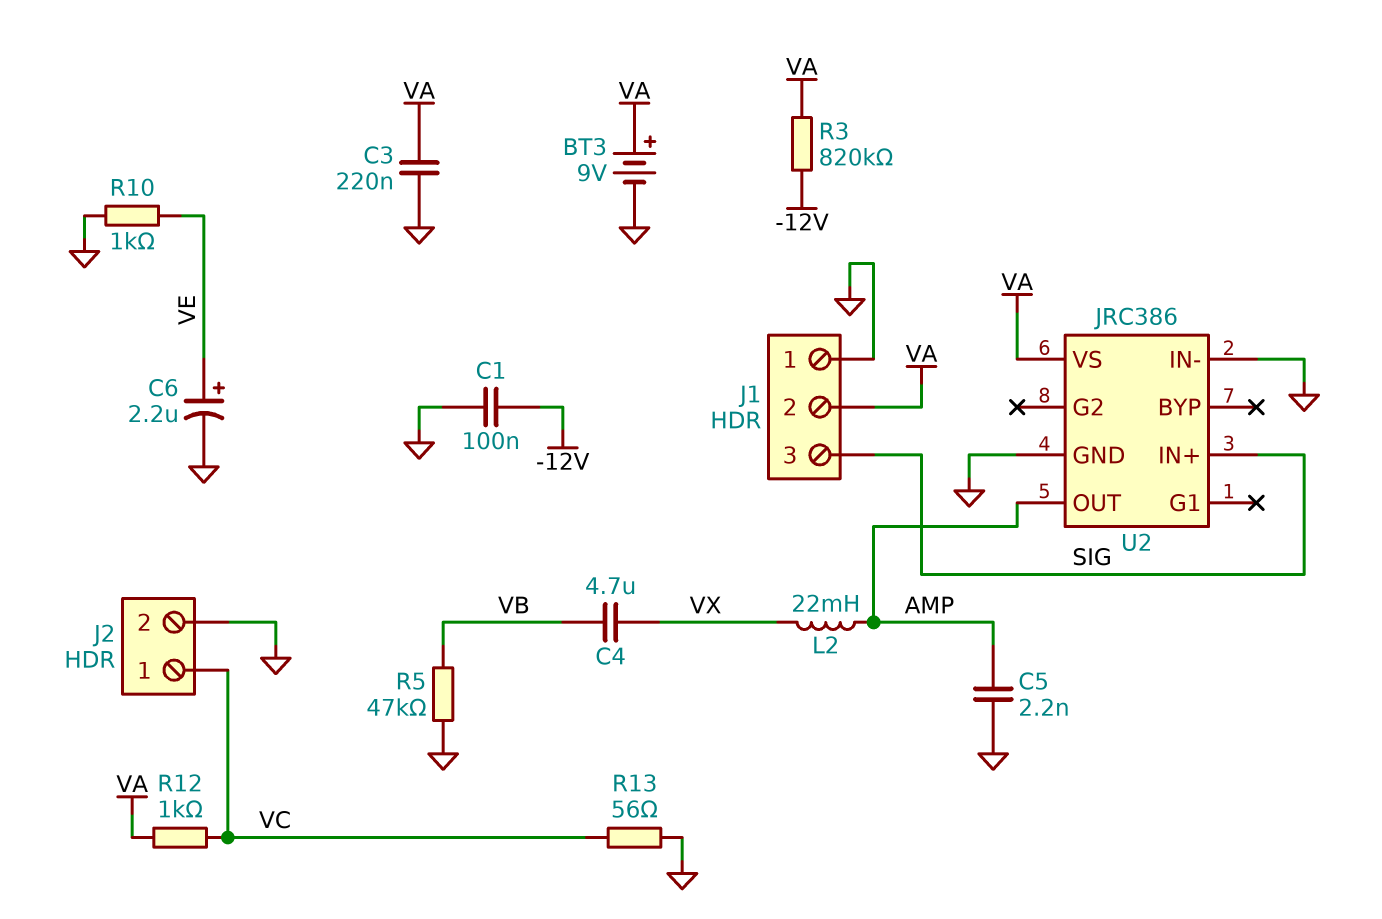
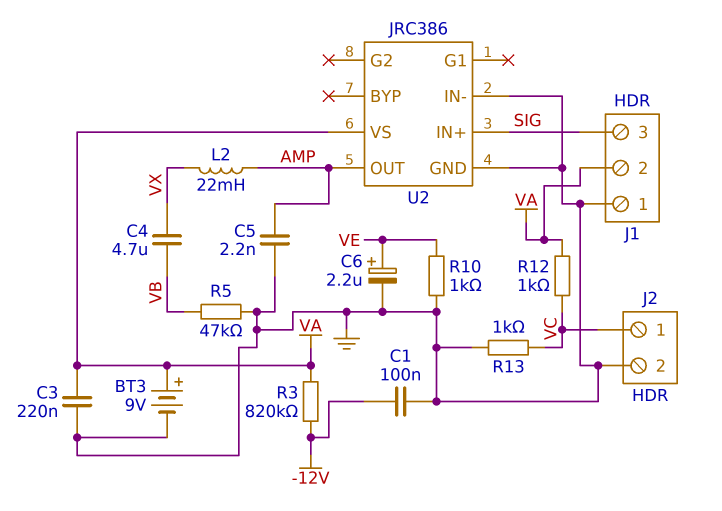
R13: 56 (GND, VC) -> 1k (GND, VC)

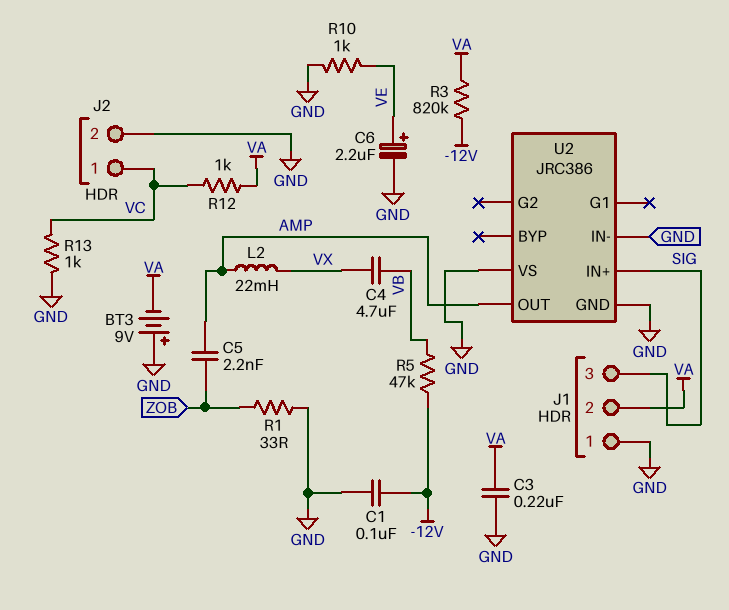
BT3: 9V (plus VA, minus GND) -> 9V (plus GND, minus VA)
C5: 2.2nF (AMP, GND) -> 2.2nF (AMP, ZOB)
R1: none -> 33 (GND, ZOB)
R5: 47k (GND, VB) -> 47k (-12V, VB)
U2 pin VS: VA -> GND

